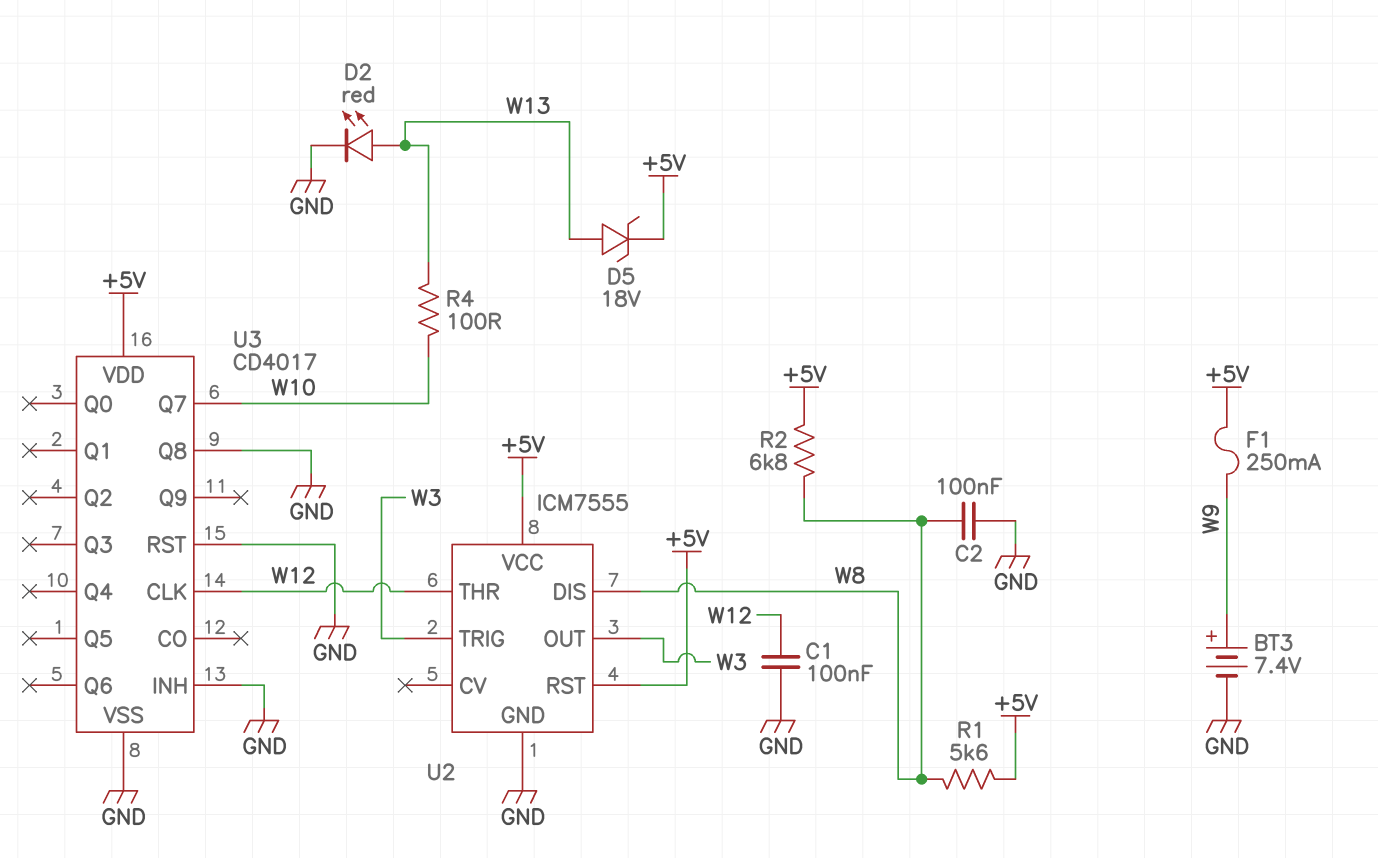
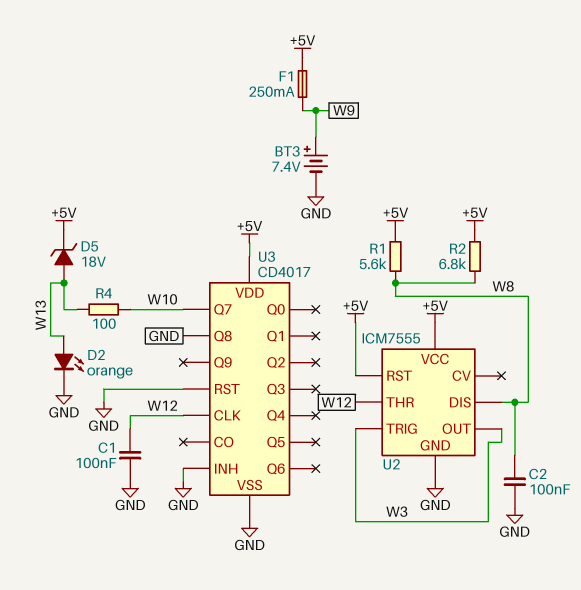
D2: LED red (A W13, K GND) -> LED orange (A W13, K GND)

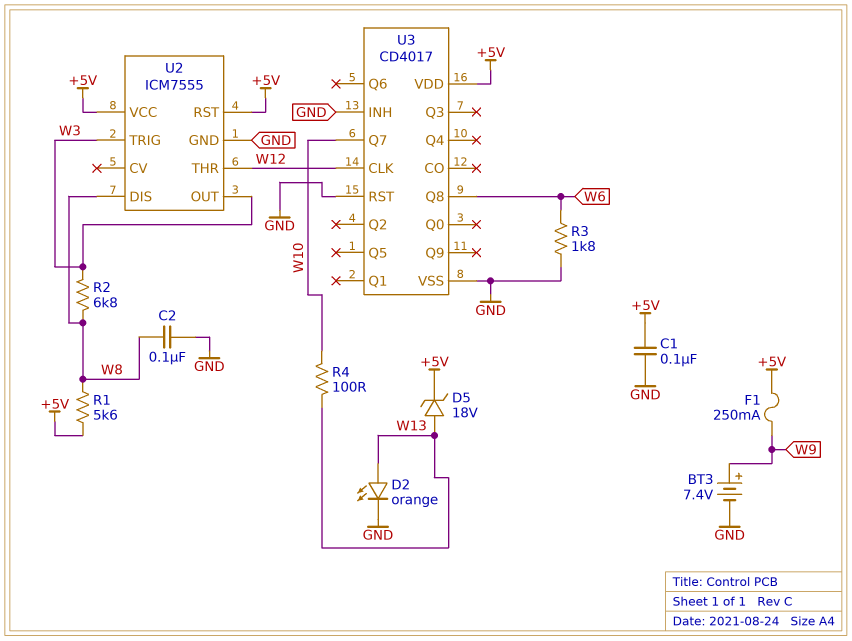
C1: 100nF (GND, W12) -> 100nF (+5V, GND)
R2: 6.8k (+5V, W8) -> 6.8k (W3, W8)
R3: none -> 1.8k (GND, W6)
U3 pin Q8: GND -> W6

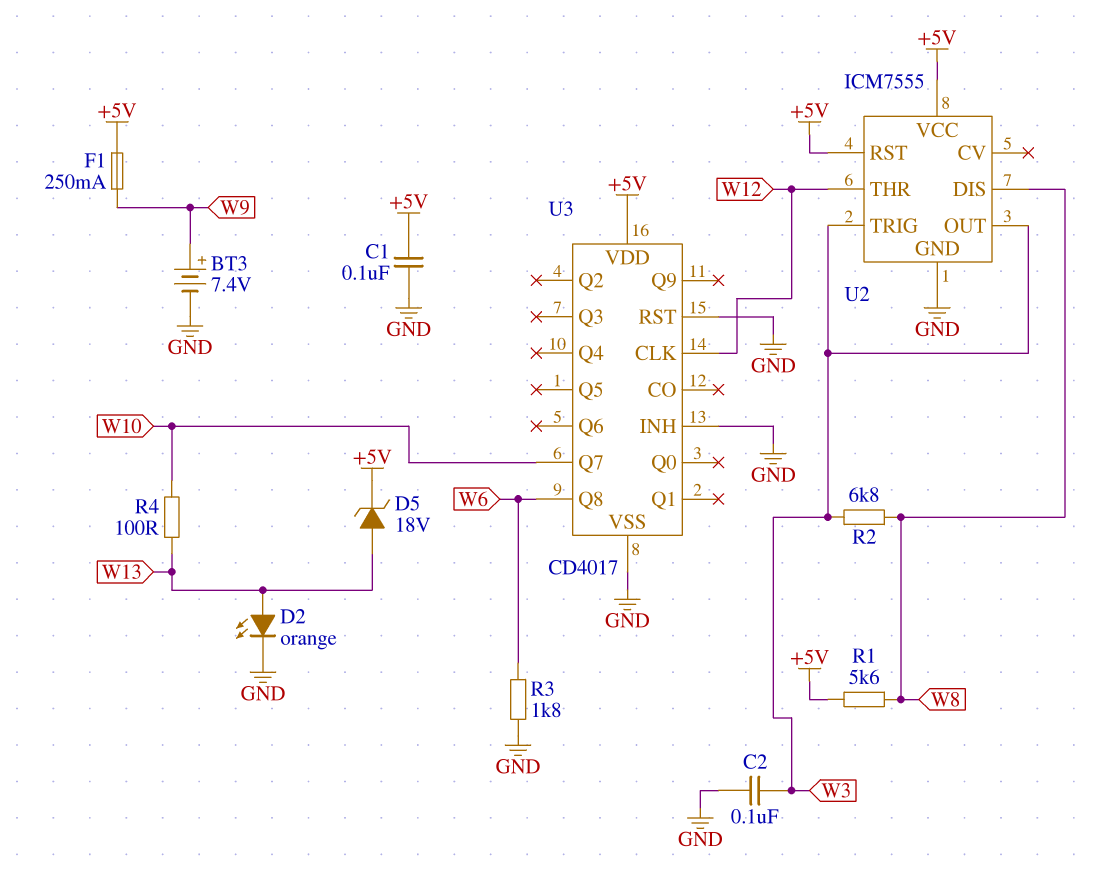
C2: 100nF (GND, W8) -> 100nF (GND, W3)

